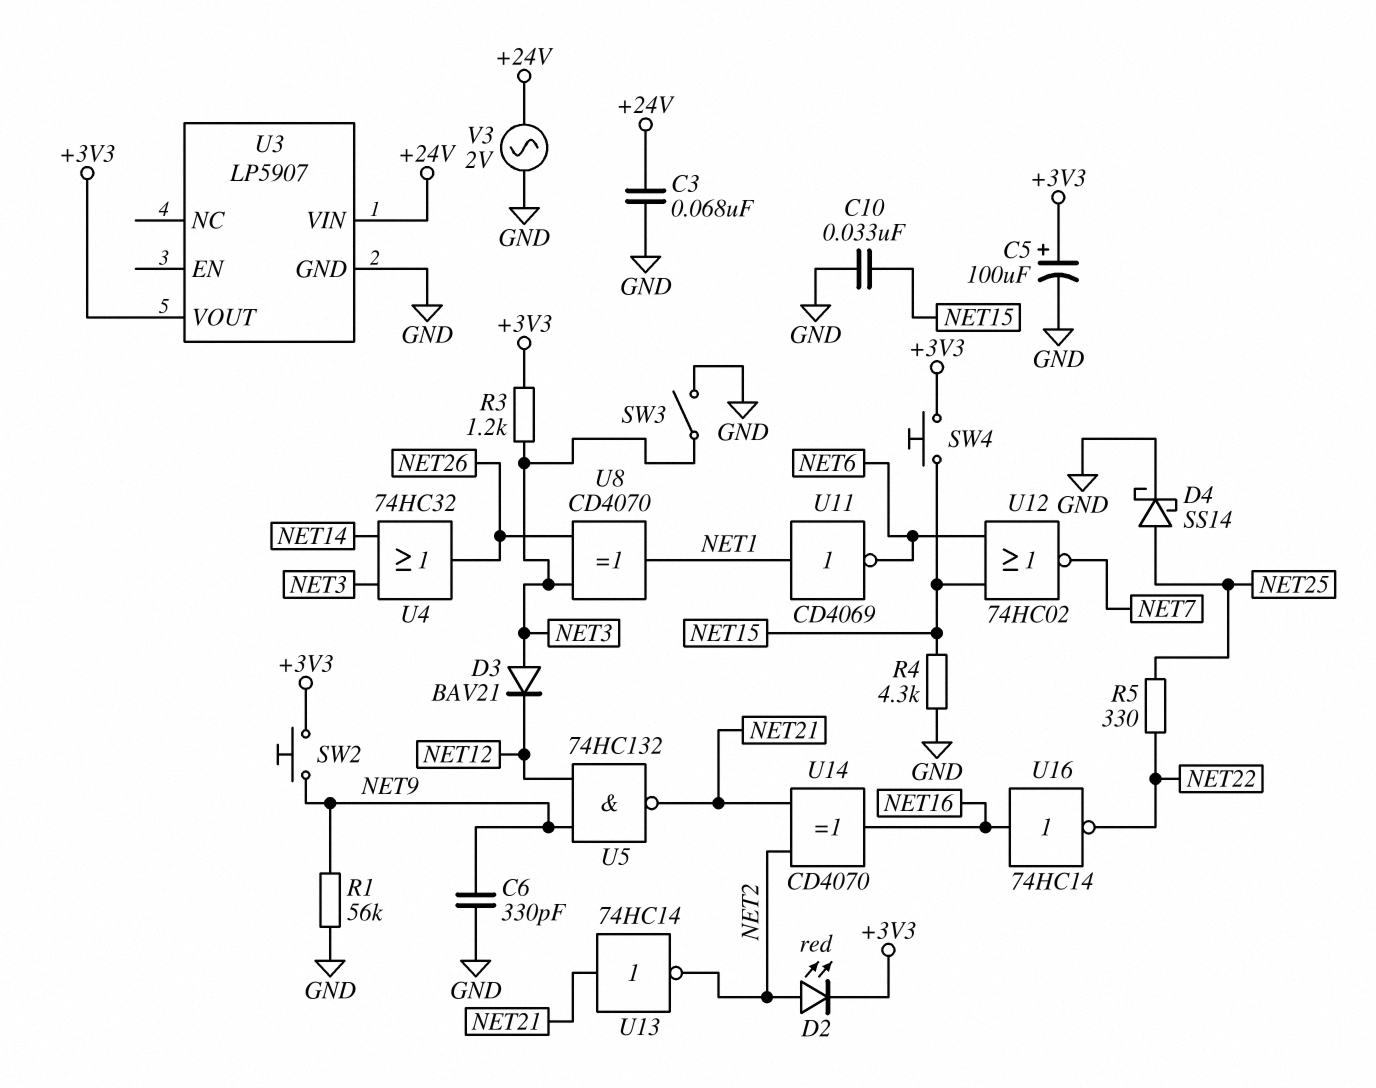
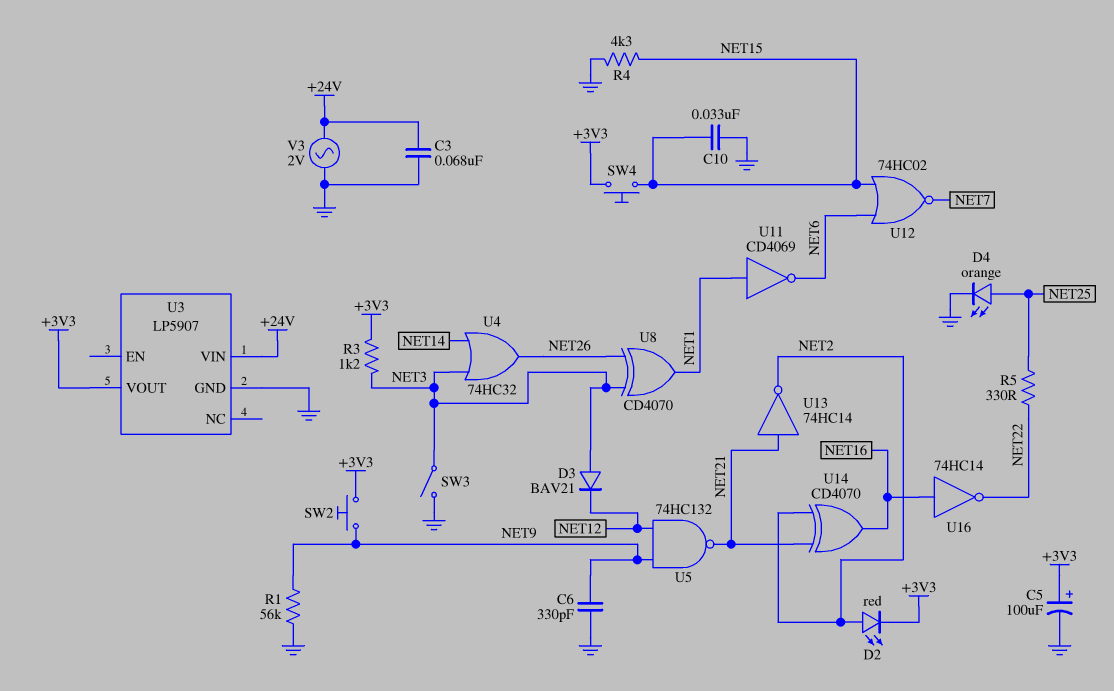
D4: schottky SS14 (A NET25, K GND) -> LED orange (A NET25, K GND)

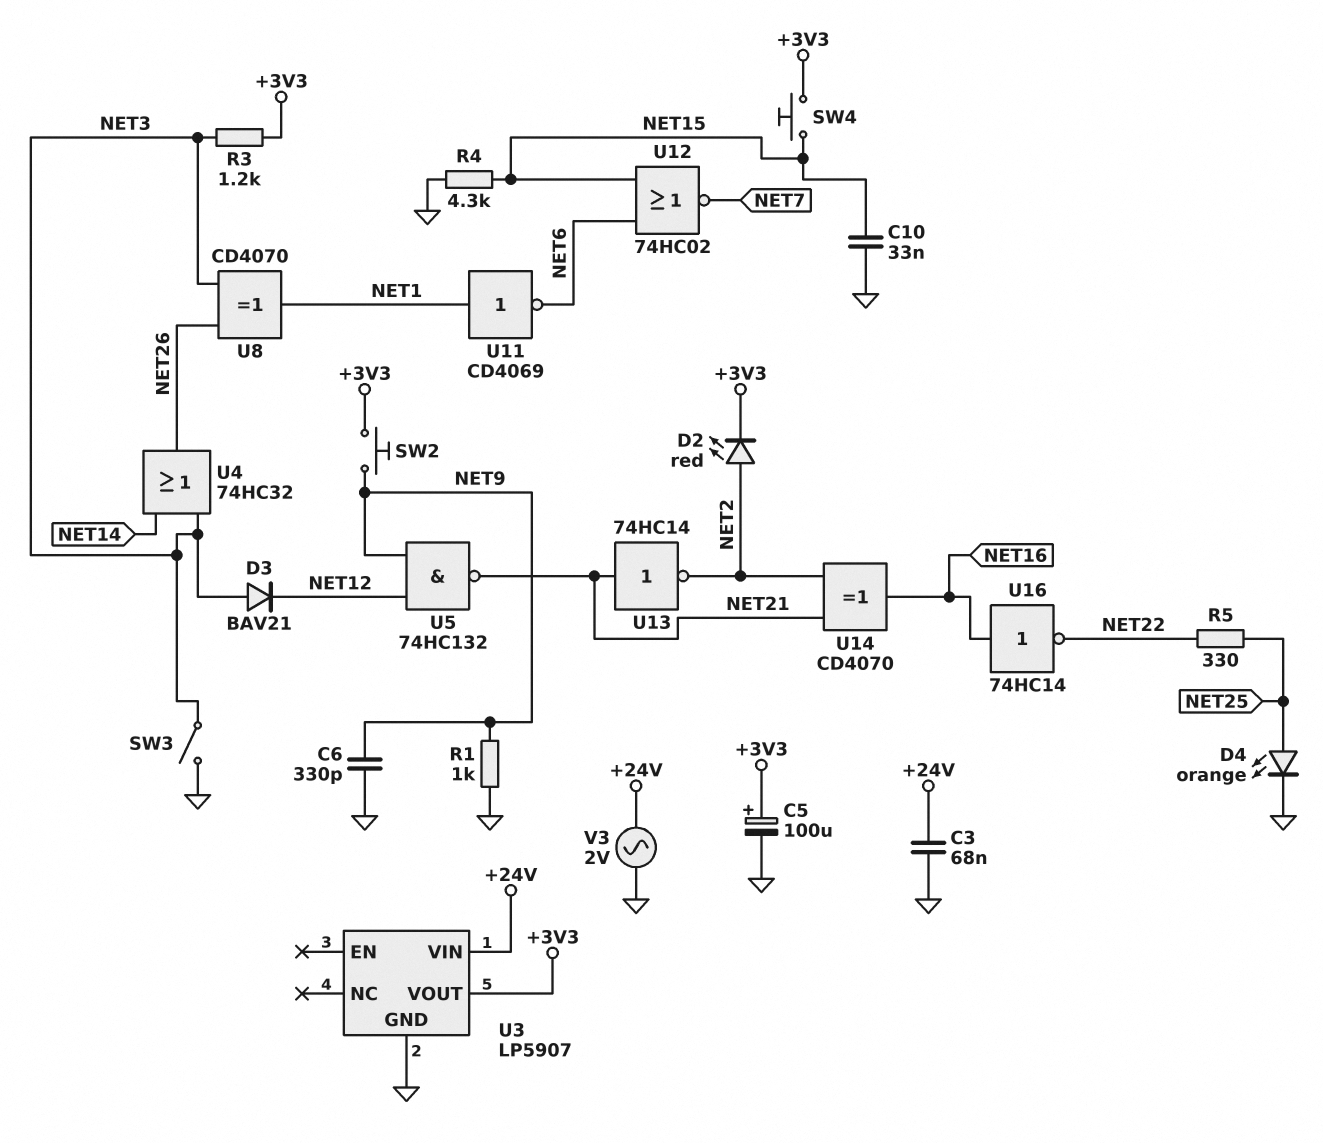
R1: 56k (GND, NET9) -> 1k (GND, NET9)

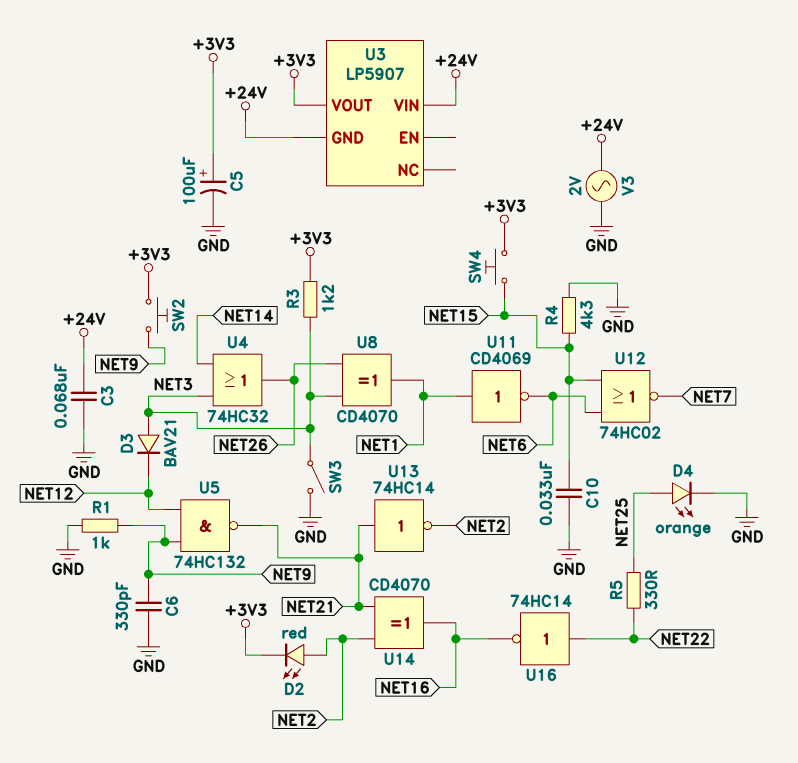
U3 pin GND: GND -> +24V
U16: NOT 74HC14 (in NET16, out NET22) -> NOT 74HC14 (in NET22, out NET16)

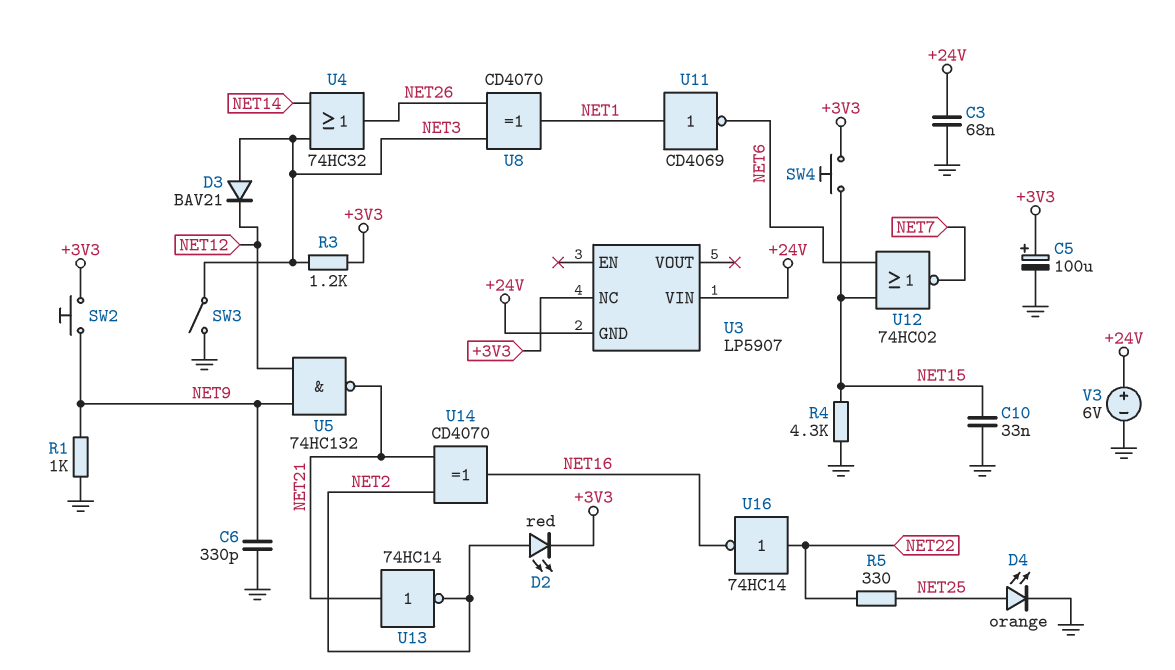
U3 pin NC: none -> +3V3
U3 pin VOUT: +3V3 -> none
V3: AC 2V (+24V, GND) -> 6V (plus +24V, minus GND)

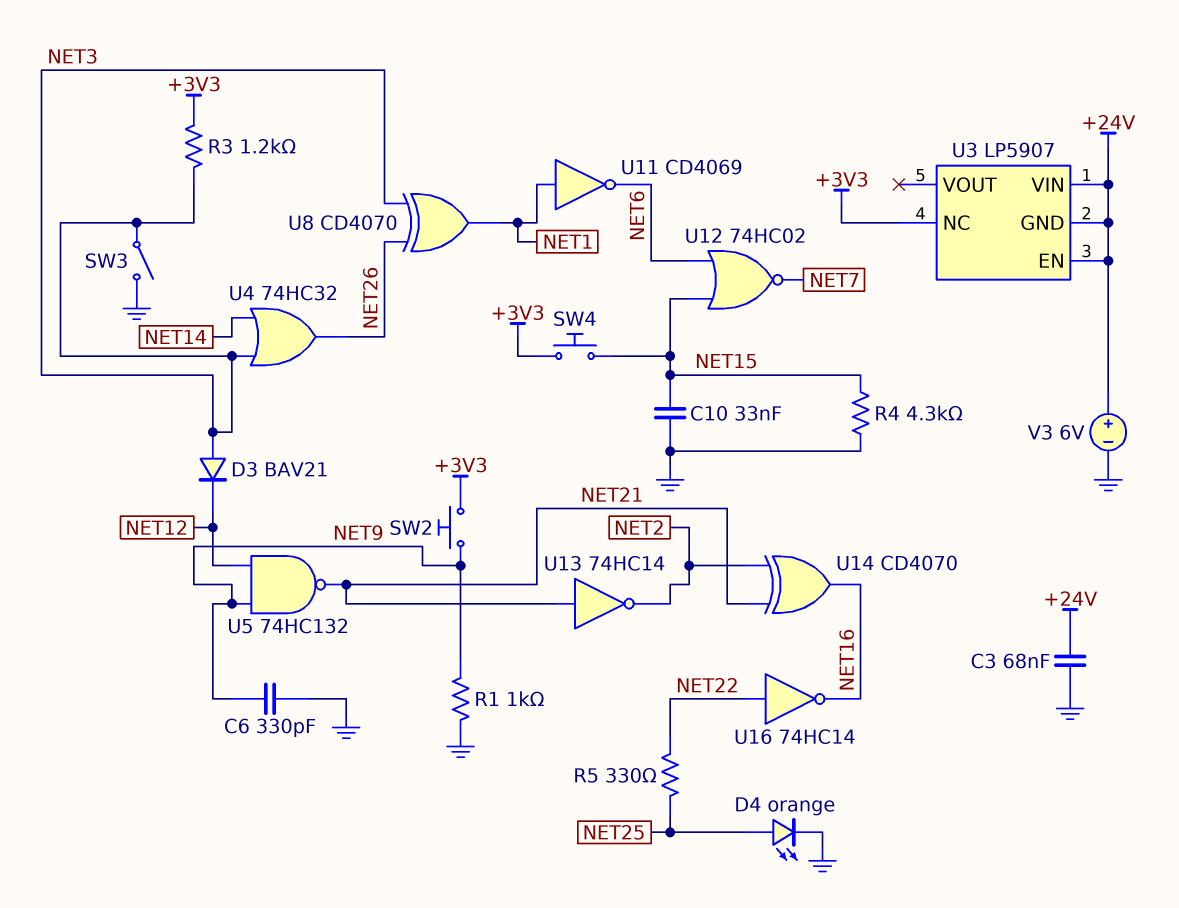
C5: 100uF (plus +3V3, minus GND) -> none
D2: LED red (A NET2, K +3V3) -> none
U3 pin EN: none -> +24V

